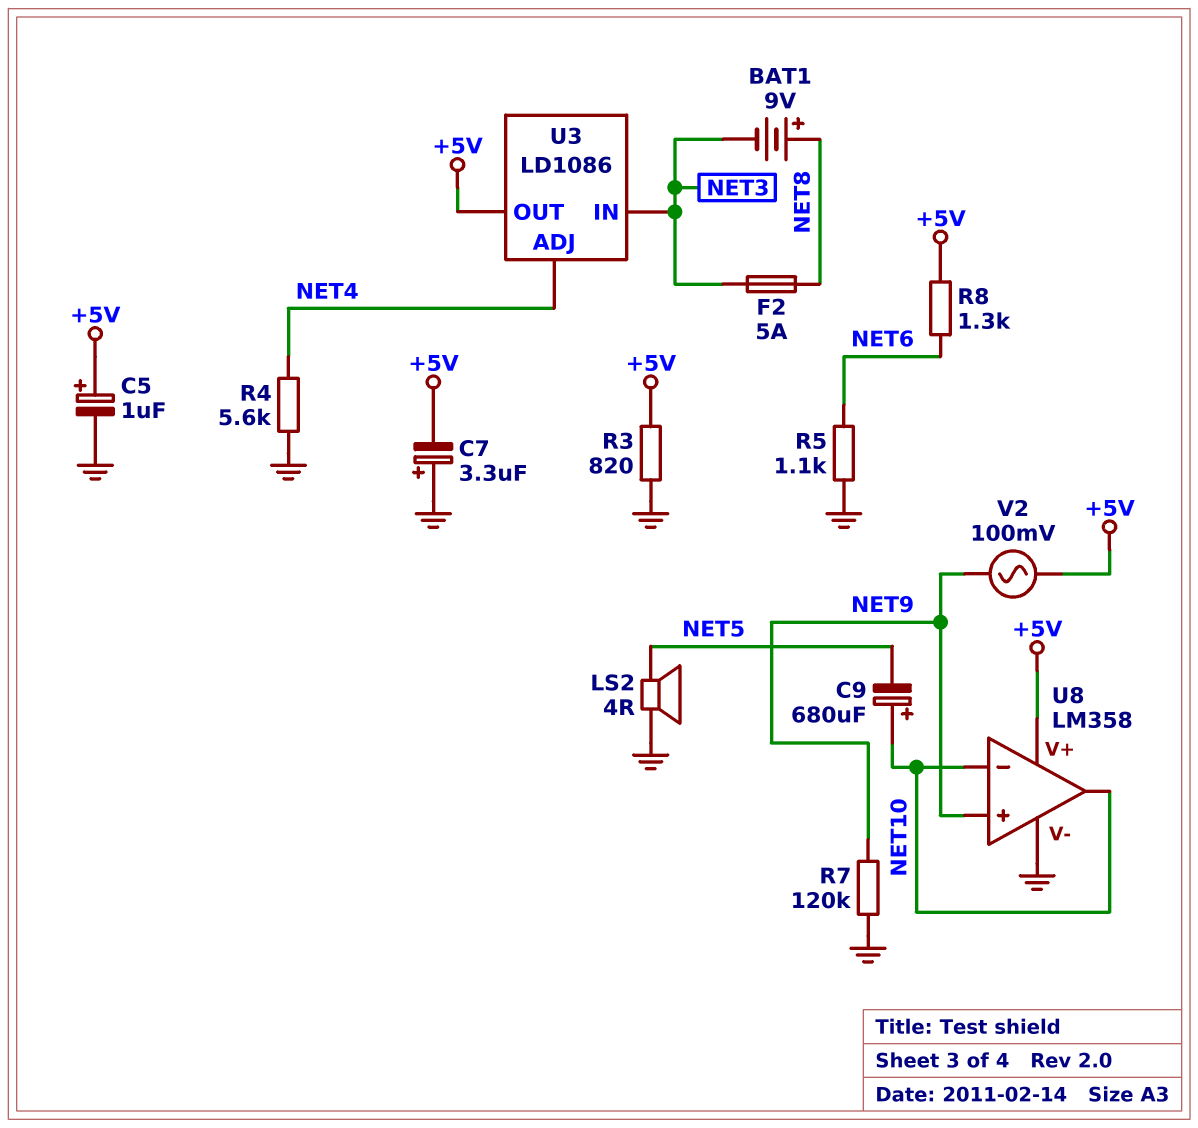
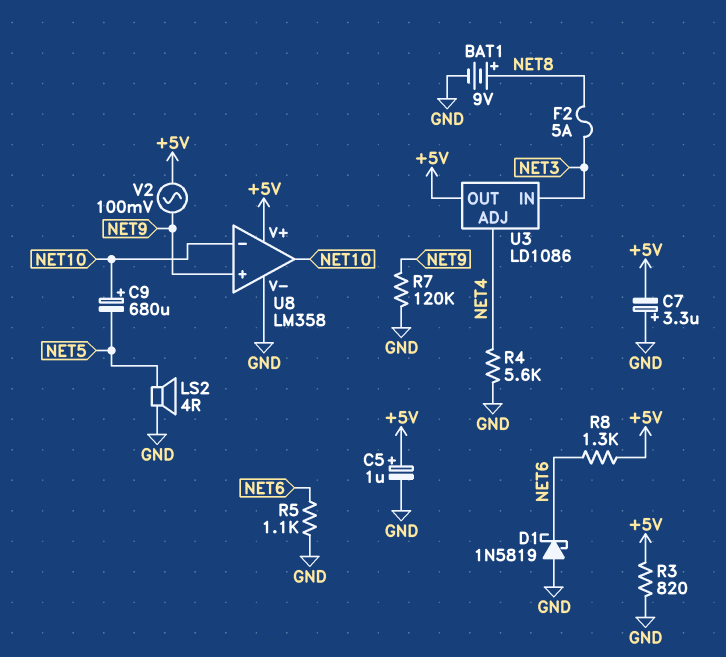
BAT1: 9V (plus NET8, minus NET3) -> 9V (plus NET8, minus GND)
D1: none -> schottky 1N5819 (A GND, K NET6)

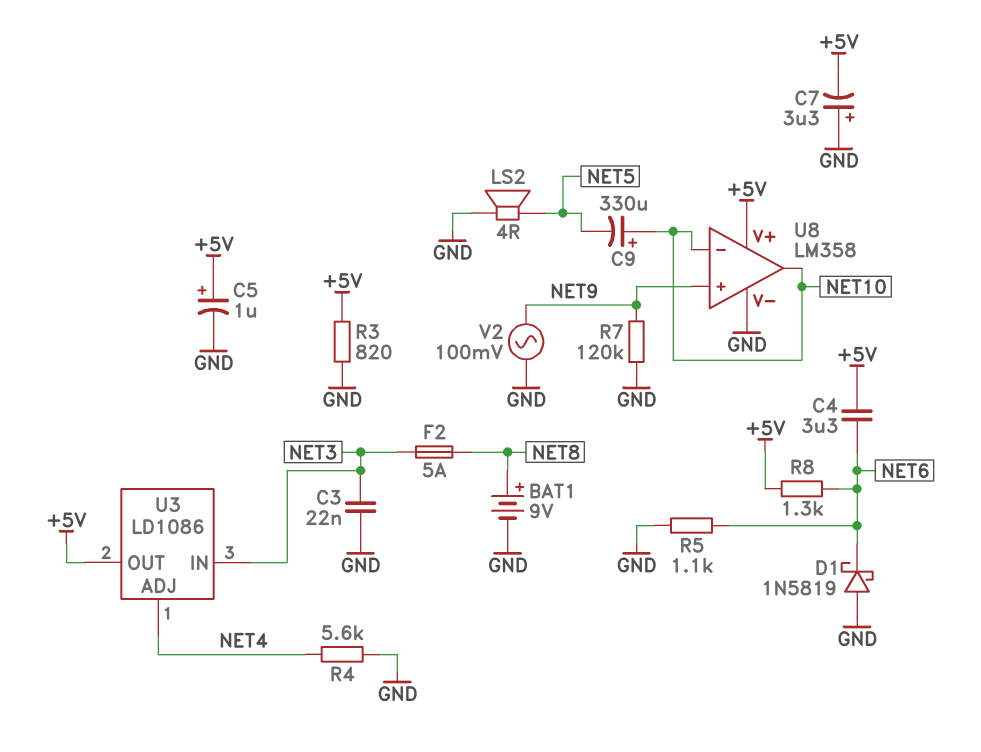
C3: none -> 22nF (GND, NET3)
C4: none -> 3.3uF (+5V, NET6)
C9: 680uF (plus NET10, minus NET5) -> 330uF (plus NET10, minus NET5)
V2: AC 100mV (+5V, NET9) -> AC 100mV (GND, NET9)

